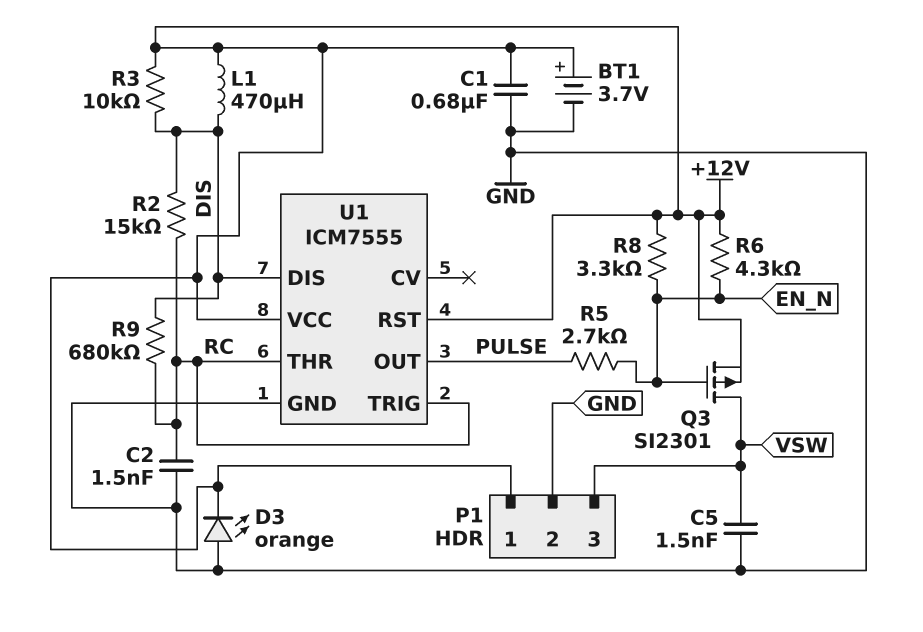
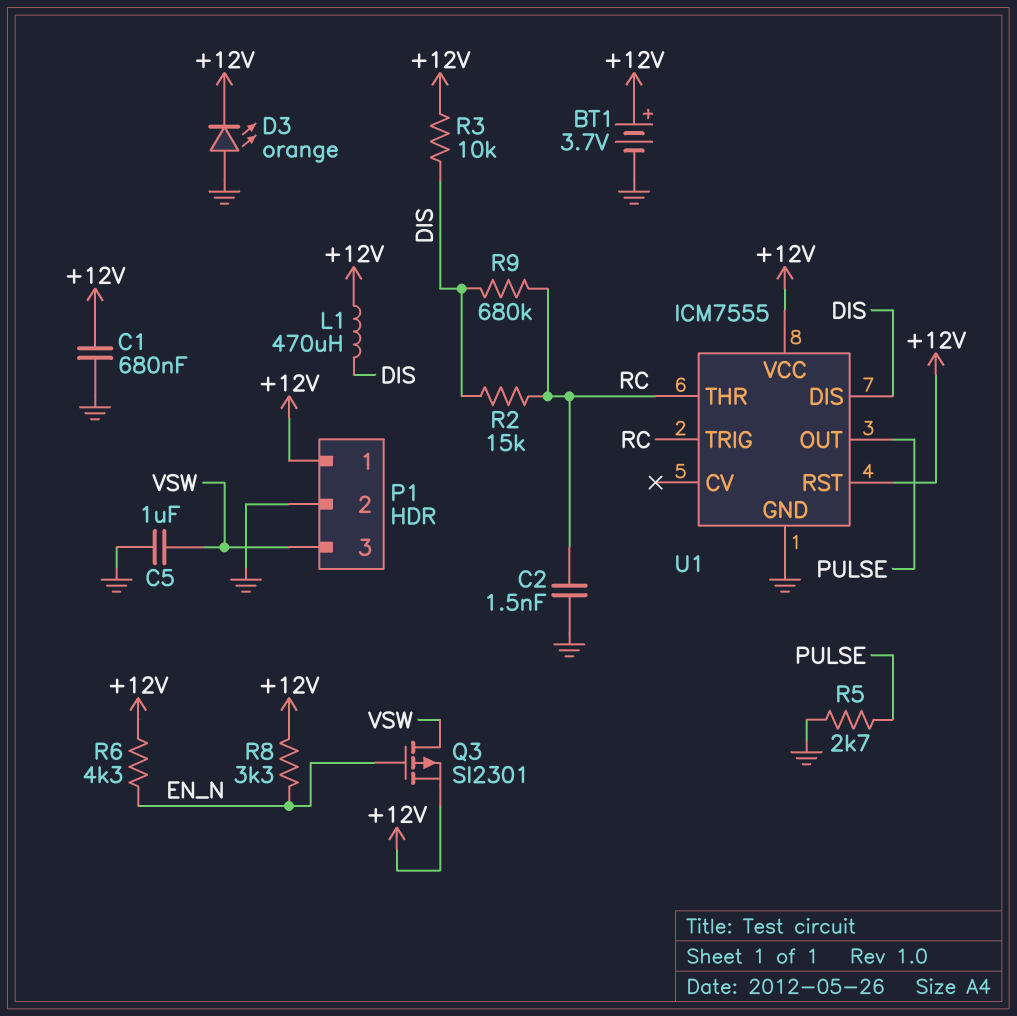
C5: 1.5nF (GND, VSW) -> 1uF (GND, VSW)
R5: 2.7k (EN_N, PULSE) -> 2.7k (GND, PULSE)

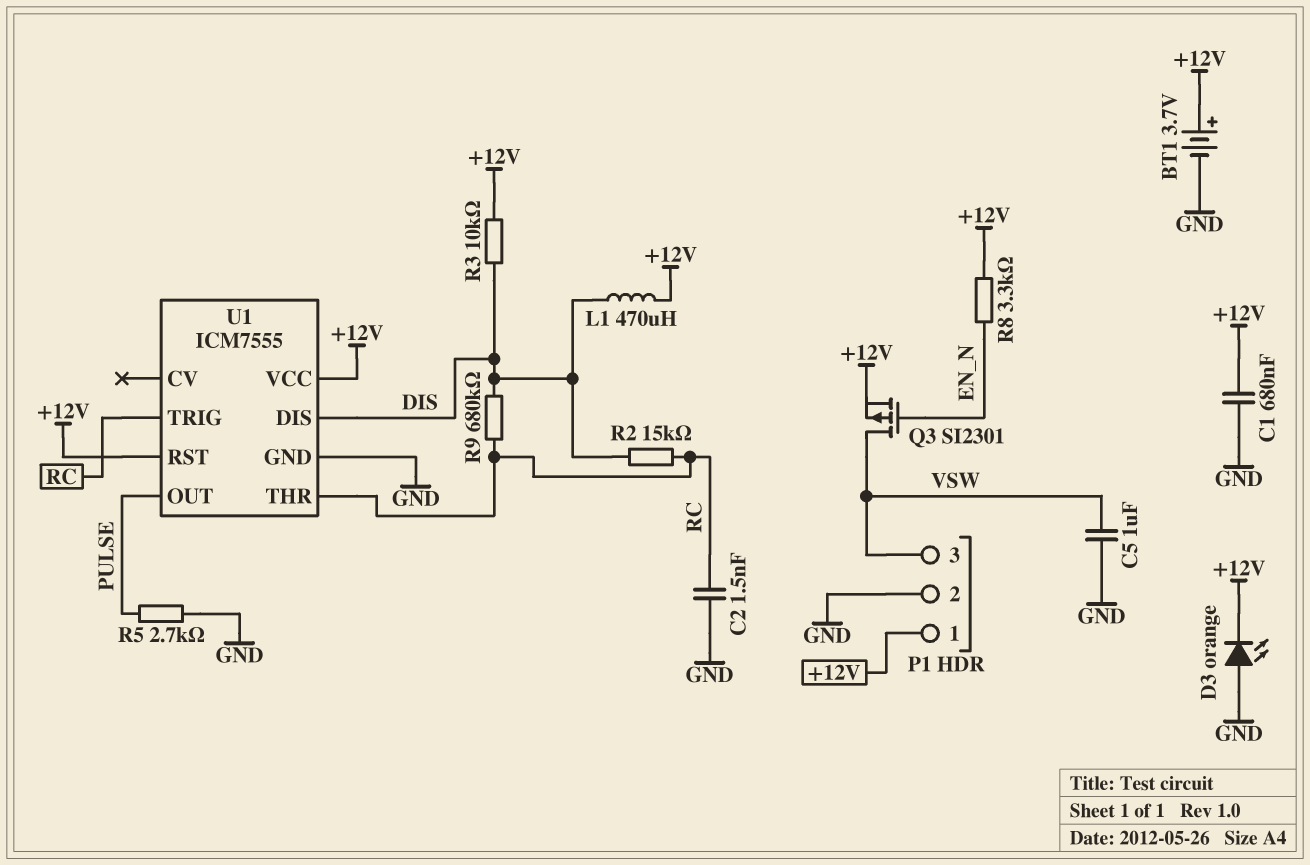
R6: 4.3k (+12V, EN_N) -> none

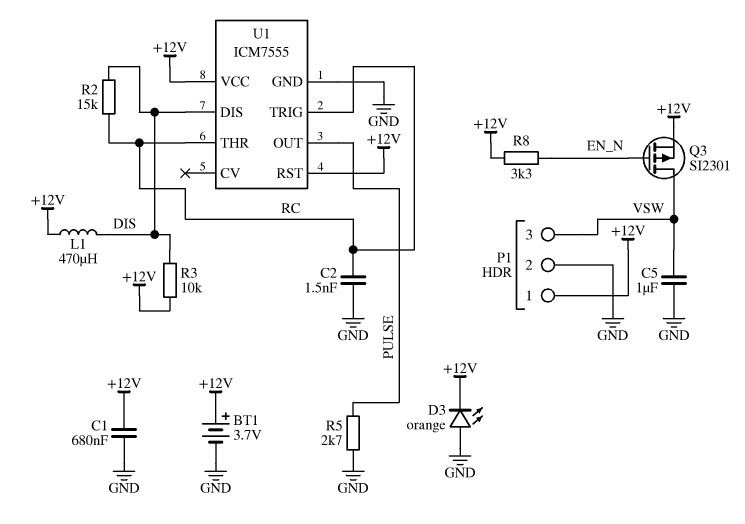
R9: 680k (DIS, RC) -> none

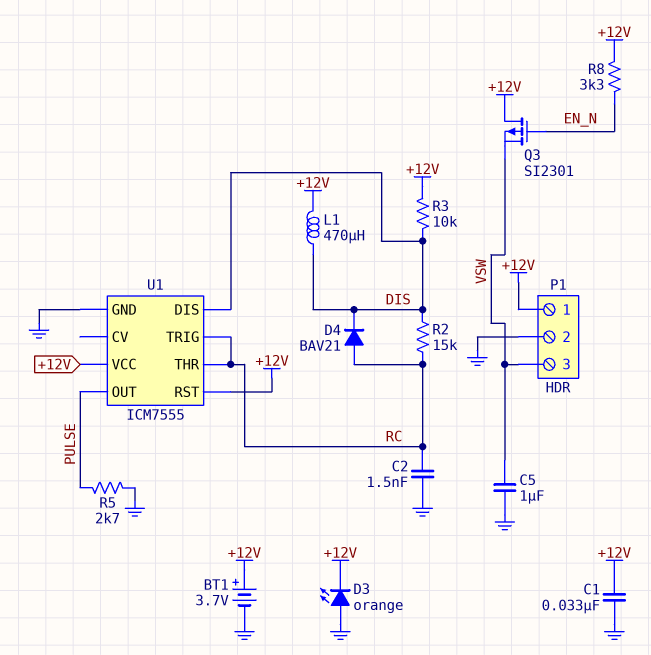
C1: 680nF (+12V, GND) -> 33nF (+12V, GND)
D4: none -> diode BAV21 (A RC, K DIS)
Q3: PMOS SI2301 (G EN_N, D VSW, S +12V) -> PMOS SI2301 (G EN_N, D +12V, S VSW)

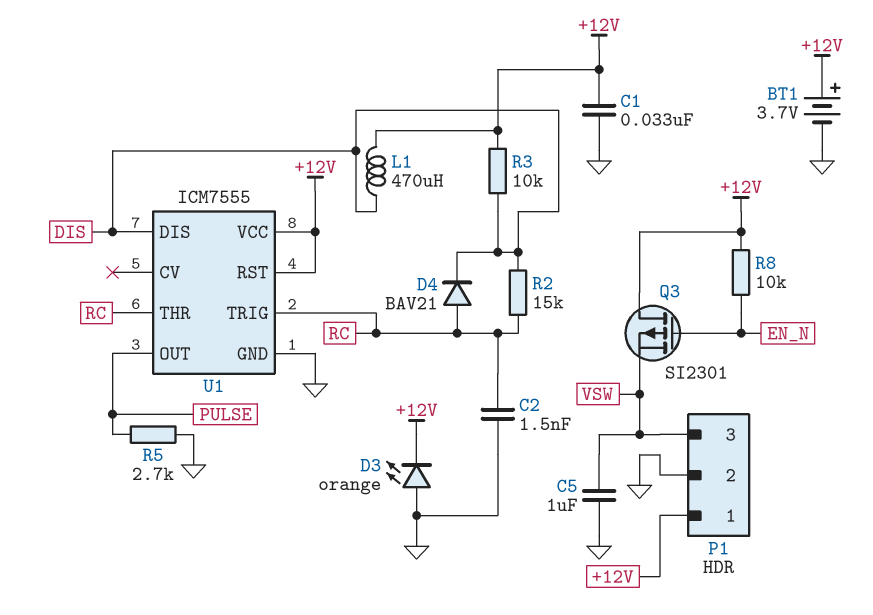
R8: 3.3k (+12V, EN_N) -> 10k (+12V, EN_N)

